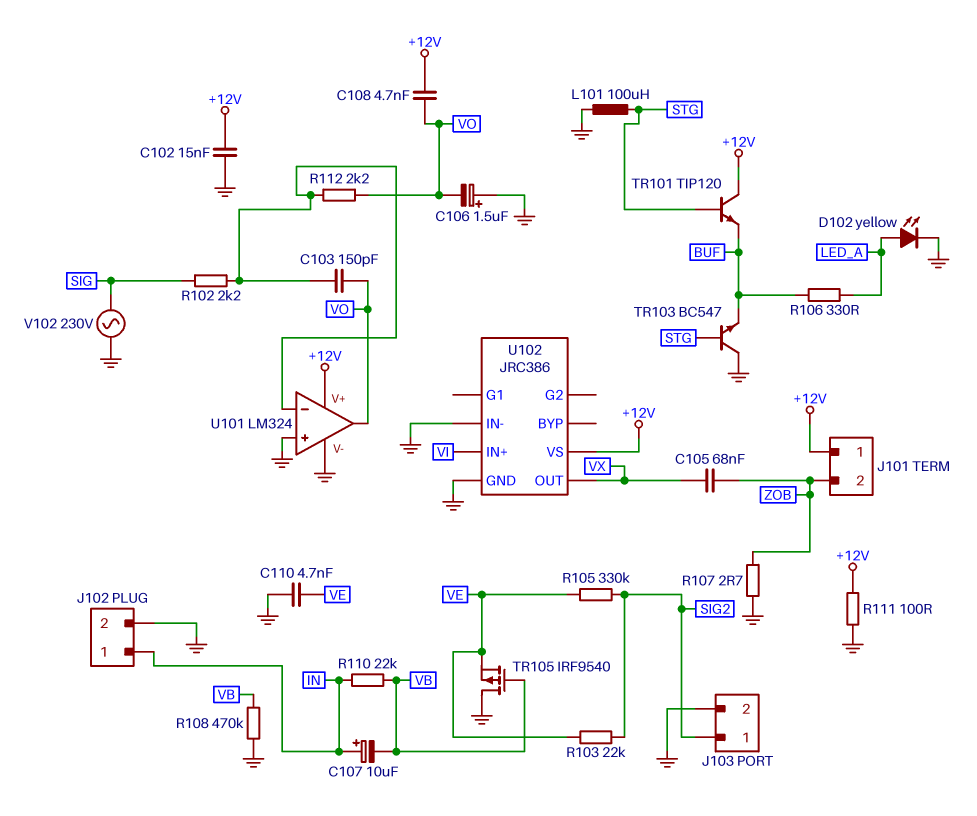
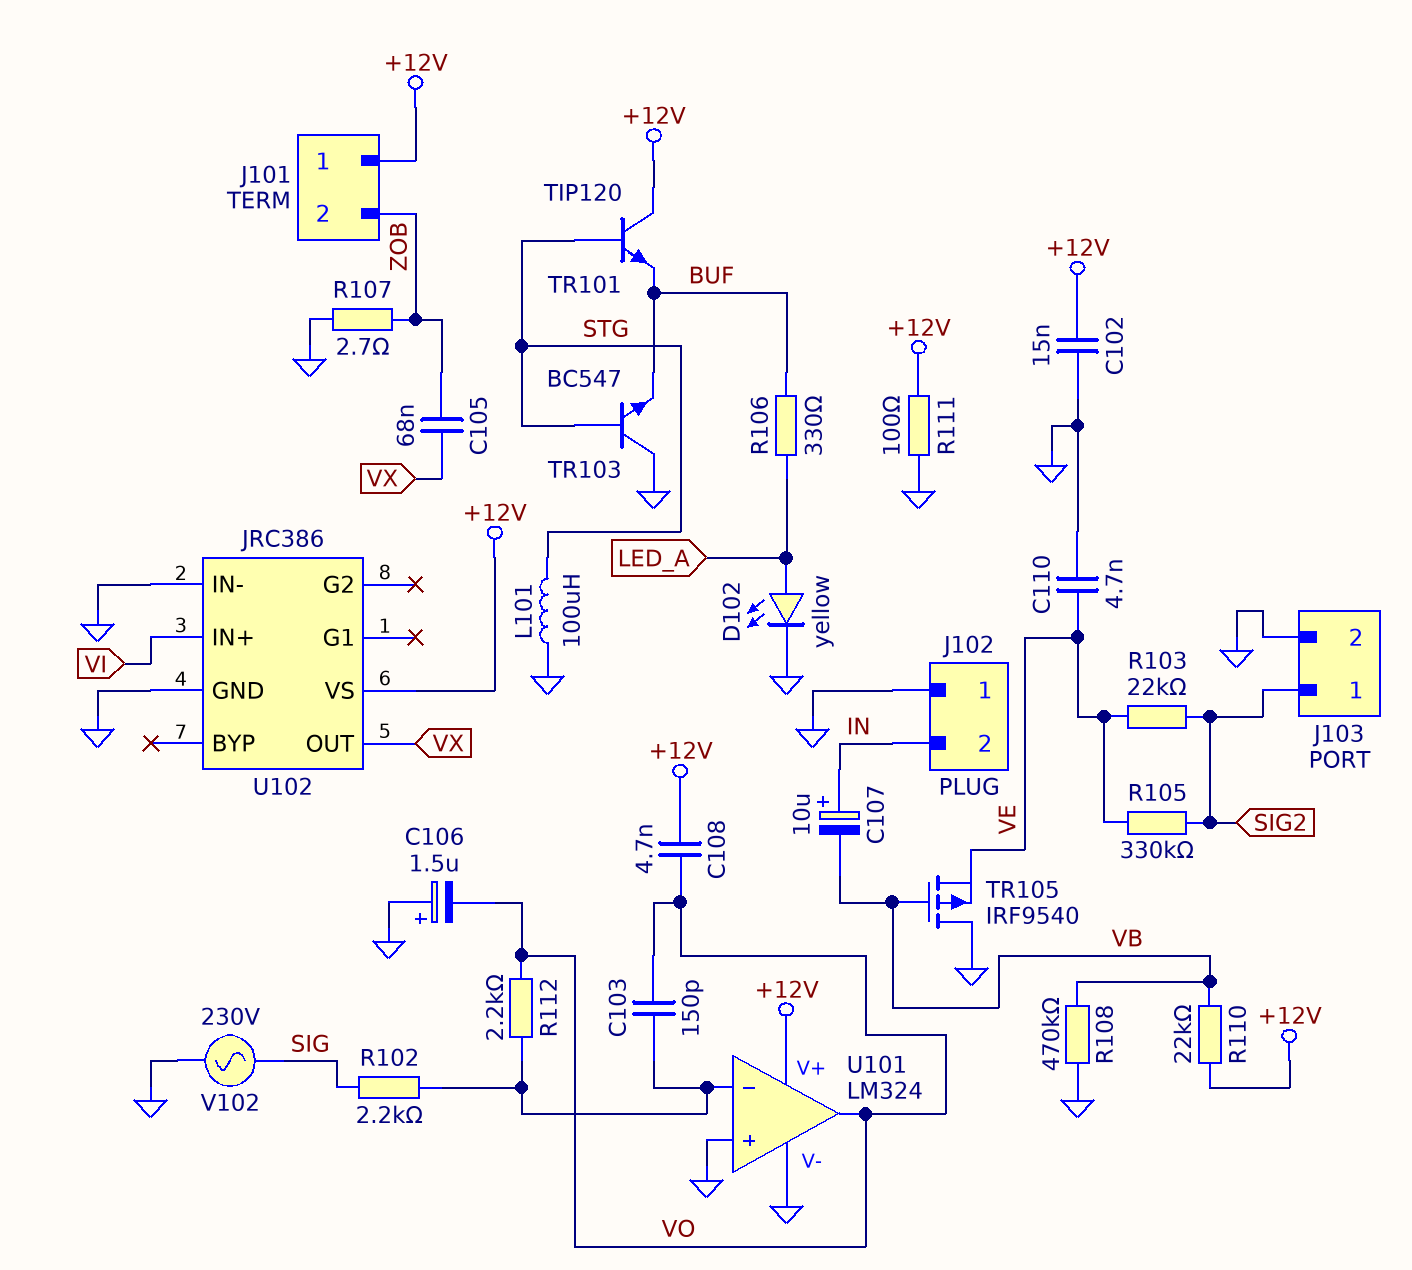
J102 pin 1: IN -> GND
J102 pin 2: GND -> IN
R110: 22k (IN, VB) -> 22k (+12V, VB)

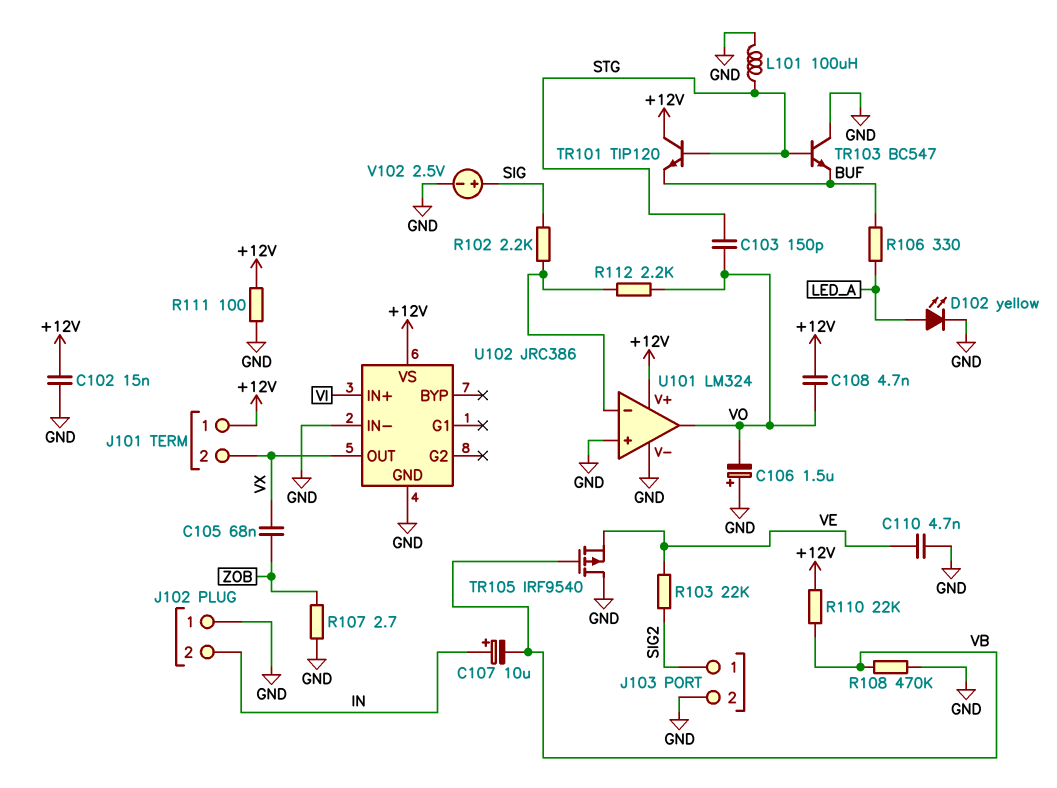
C103: 150pF (U101/in-, VO) -> 150pF (STG, VO)
J101 pin 2: ZOB -> VX
R105: 330k (SIG2, VE) -> none
V102: AC 230V (GND, SIG) -> 2.5V (plus SIG, minus GND)

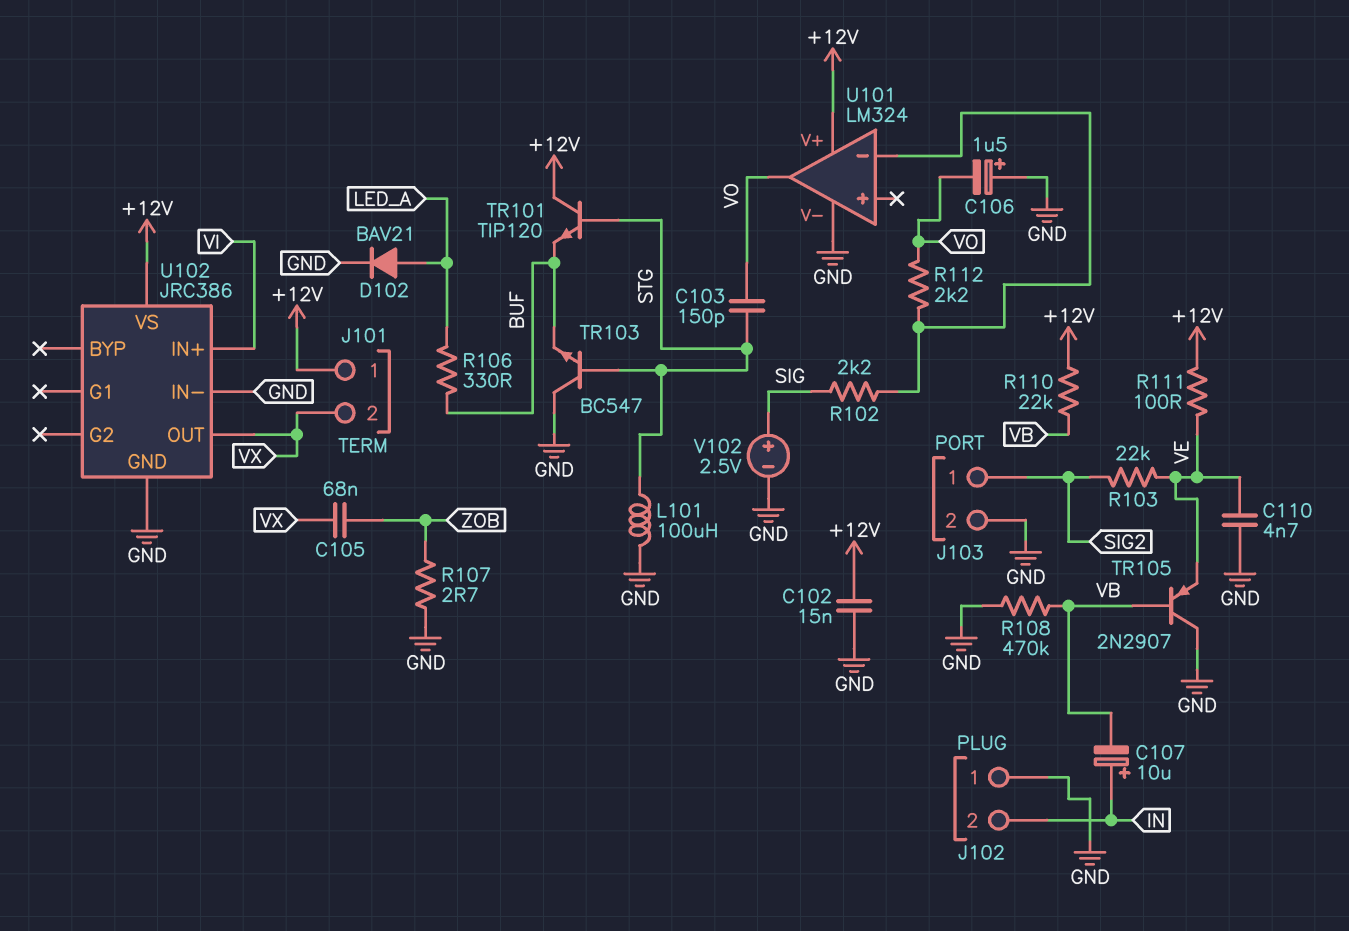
C108: 4.7nF (+12V, VO) -> none
D102: LED yellow (A LED_A, K GND) -> diode BAV21 (A LED_A, K GND)
R111: 100 (+12V, GND) -> 100 (+12V, VE)
TR105: PMOS IRF9540 (G VB, D GND, S VE) -> PNP 2N2907 (B VB, C GND, E VE)
U101 pin in+: GND -> none

